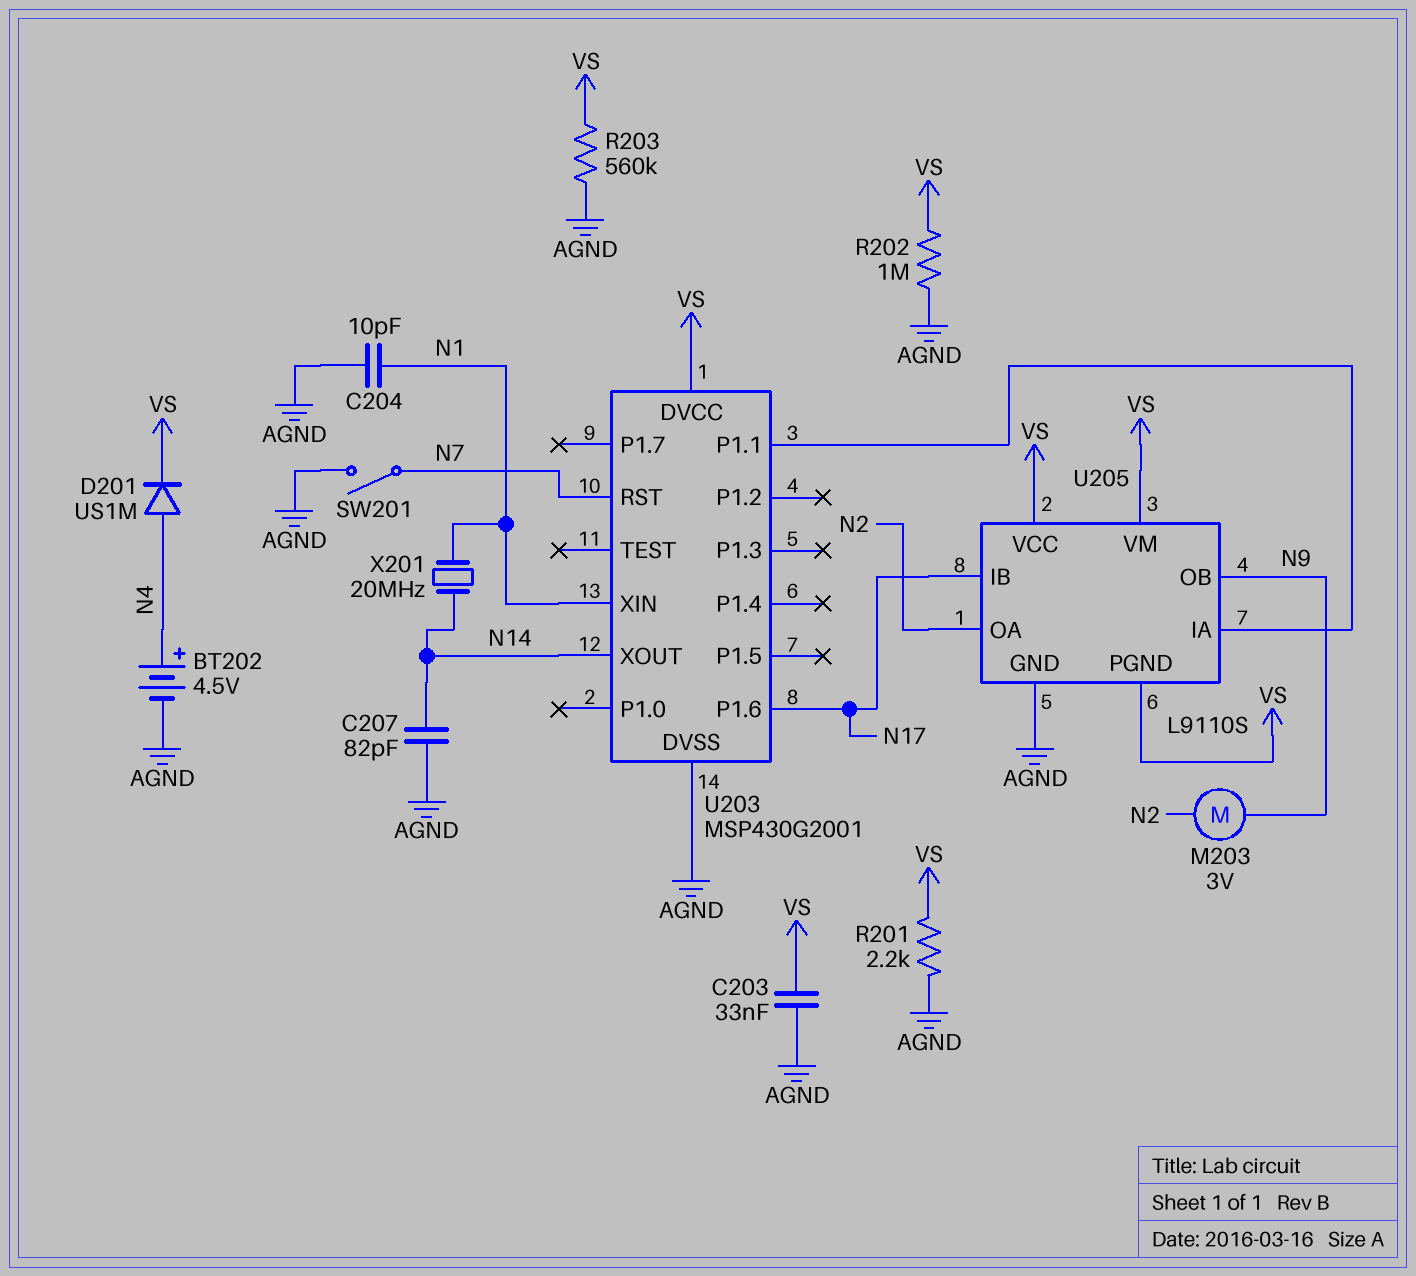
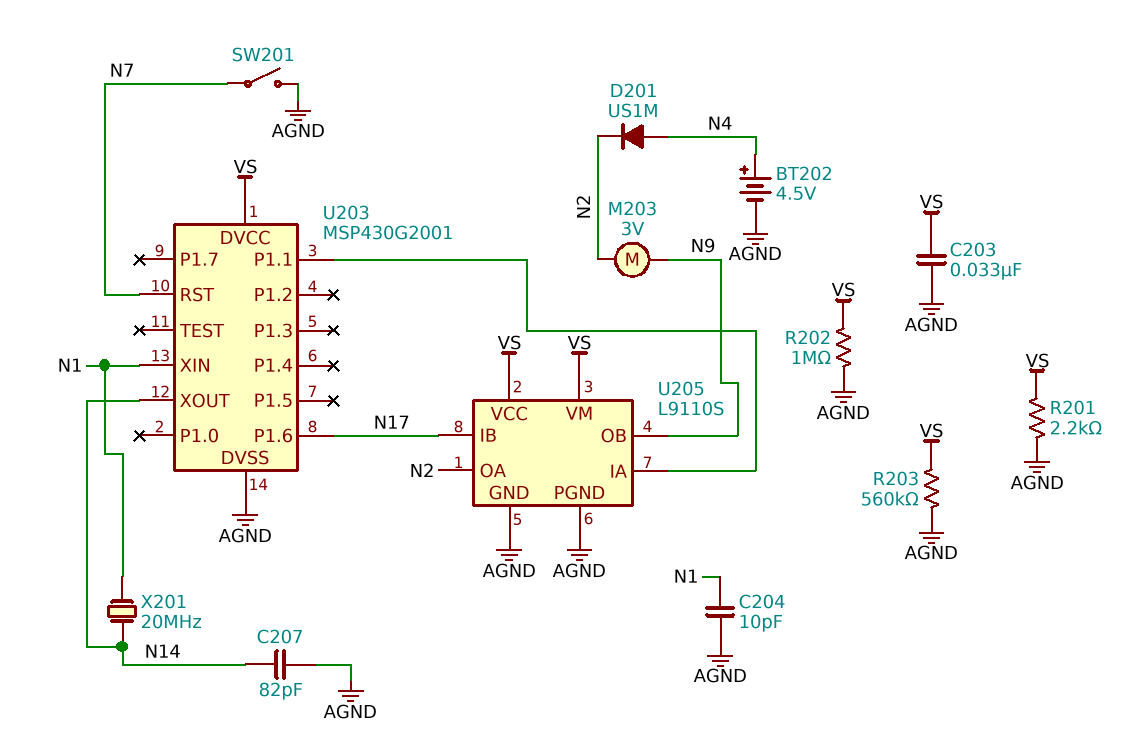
D201: diode US1M (A N4, K VS) -> diode US1M (A N4, K N2)
U205 pin PGND: VS -> AGND

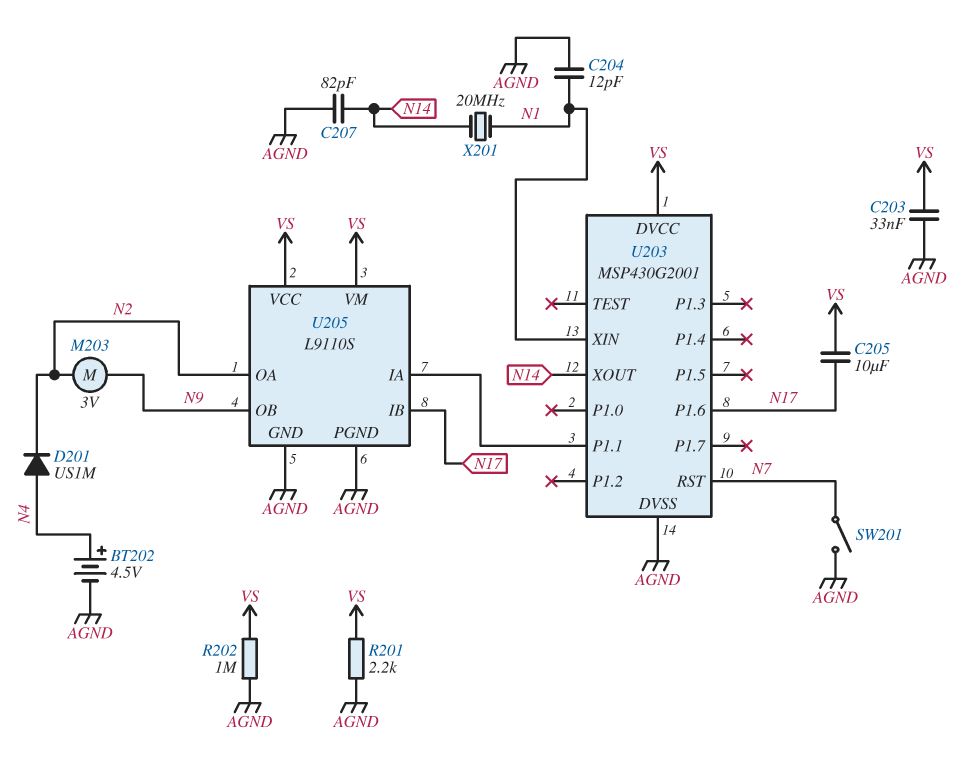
C204: 10pF (AGND, N1) -> 12pF (AGND, N1)
C205: none -> 10uF (N17, VS)
R203: 560k (AGND, VS) -> none

